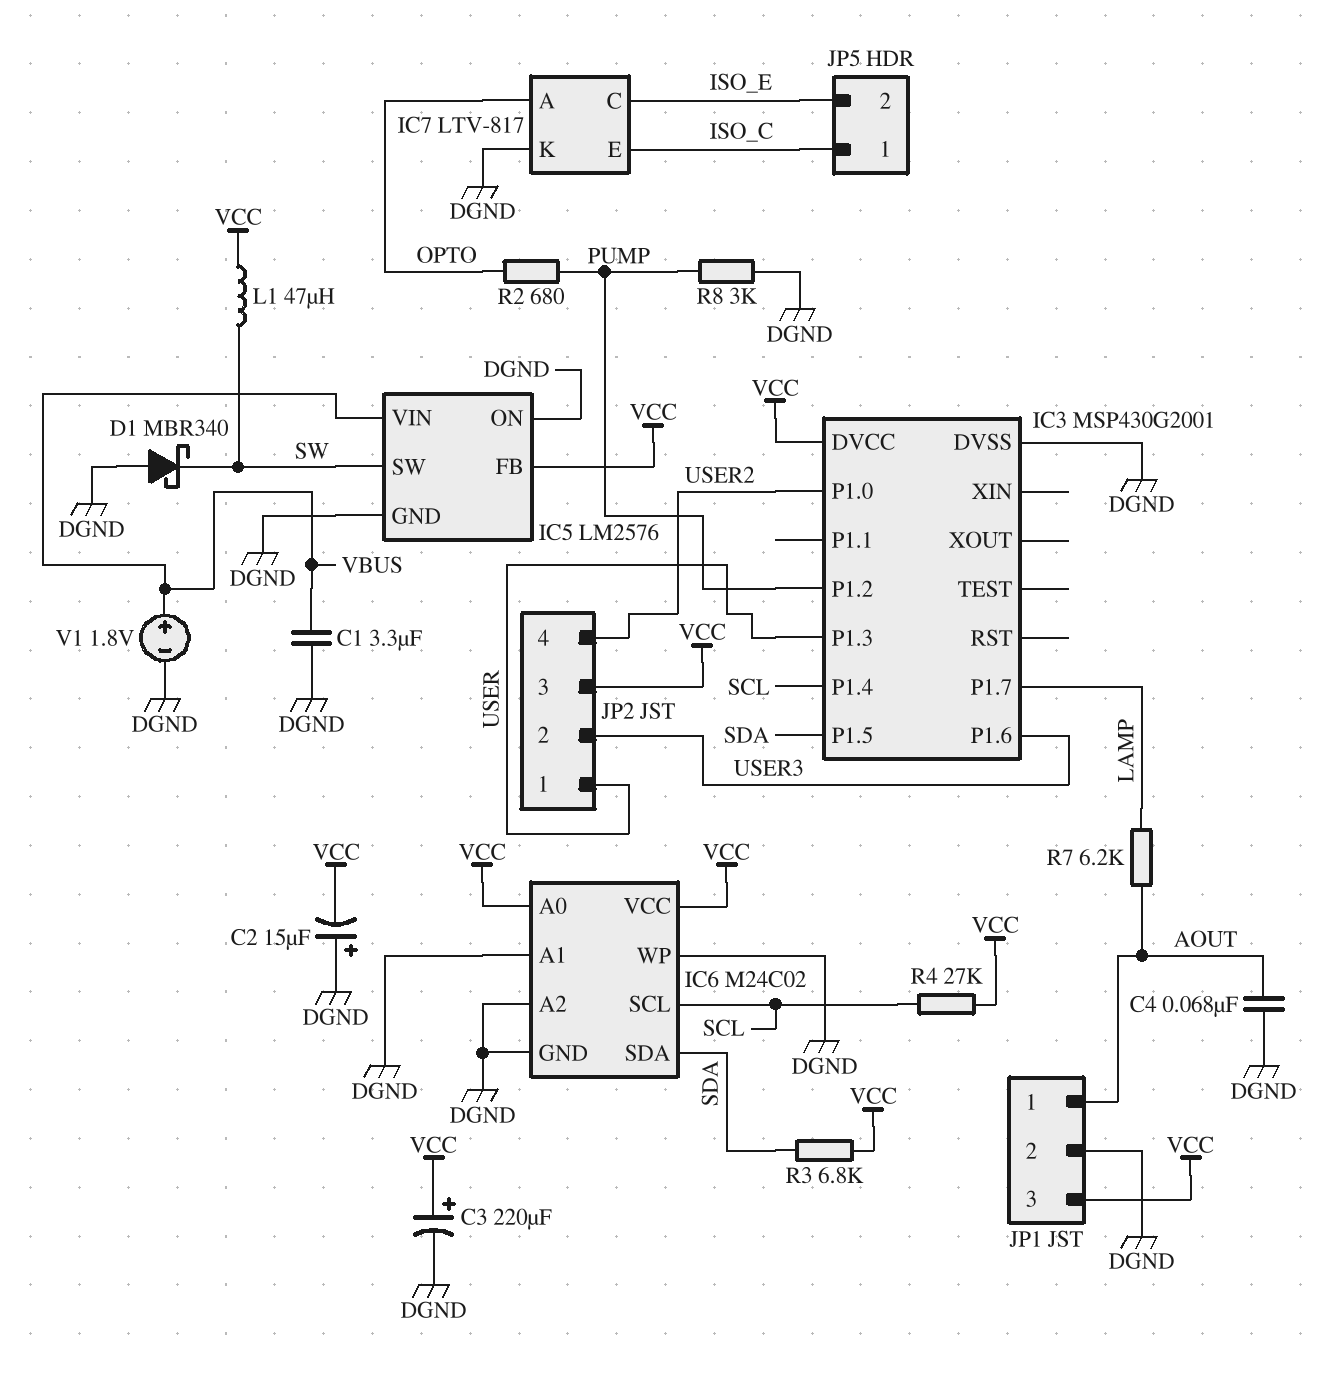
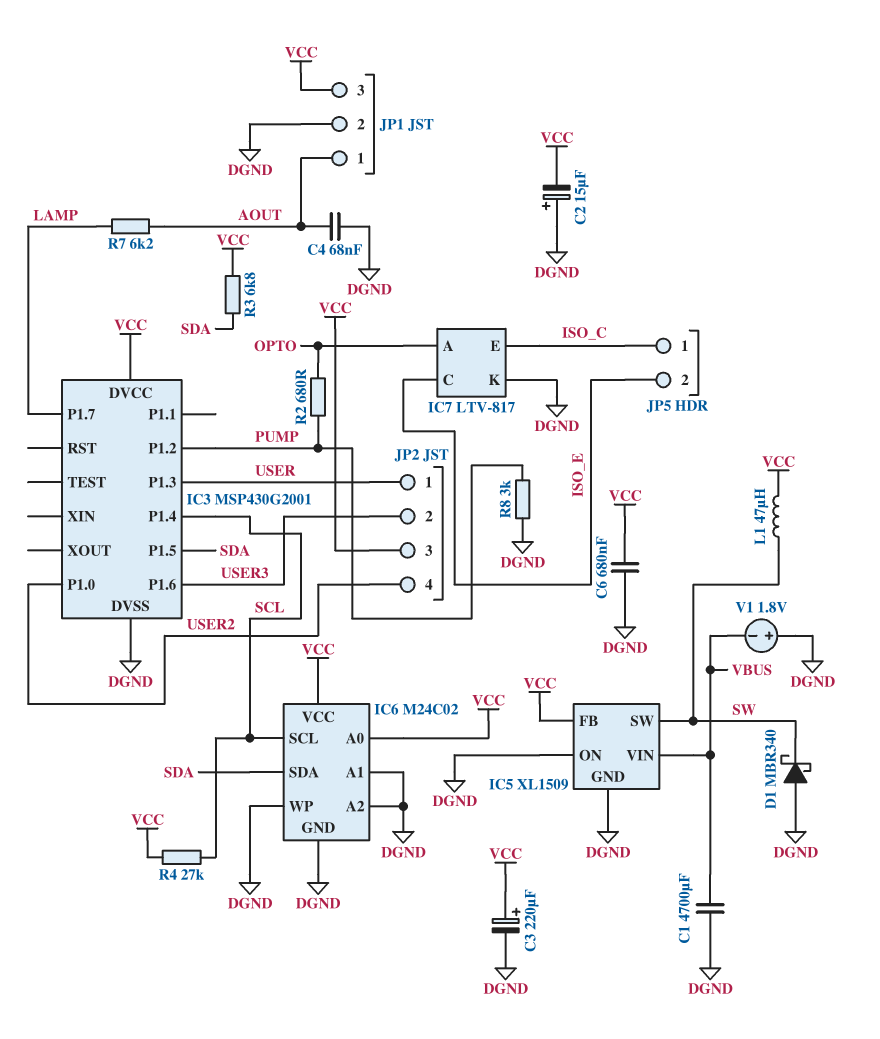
C1: 3.3uF (DGND, VBUS) -> 4700uF (DGND, VBUS)
C6: none -> 680nF (DGND, VCC)
IC5: LM2576 -> XL1509
V1: 1.8V (plus VBUS, minus DGND) -> 1.8V (plus DGND, minus VBUS)

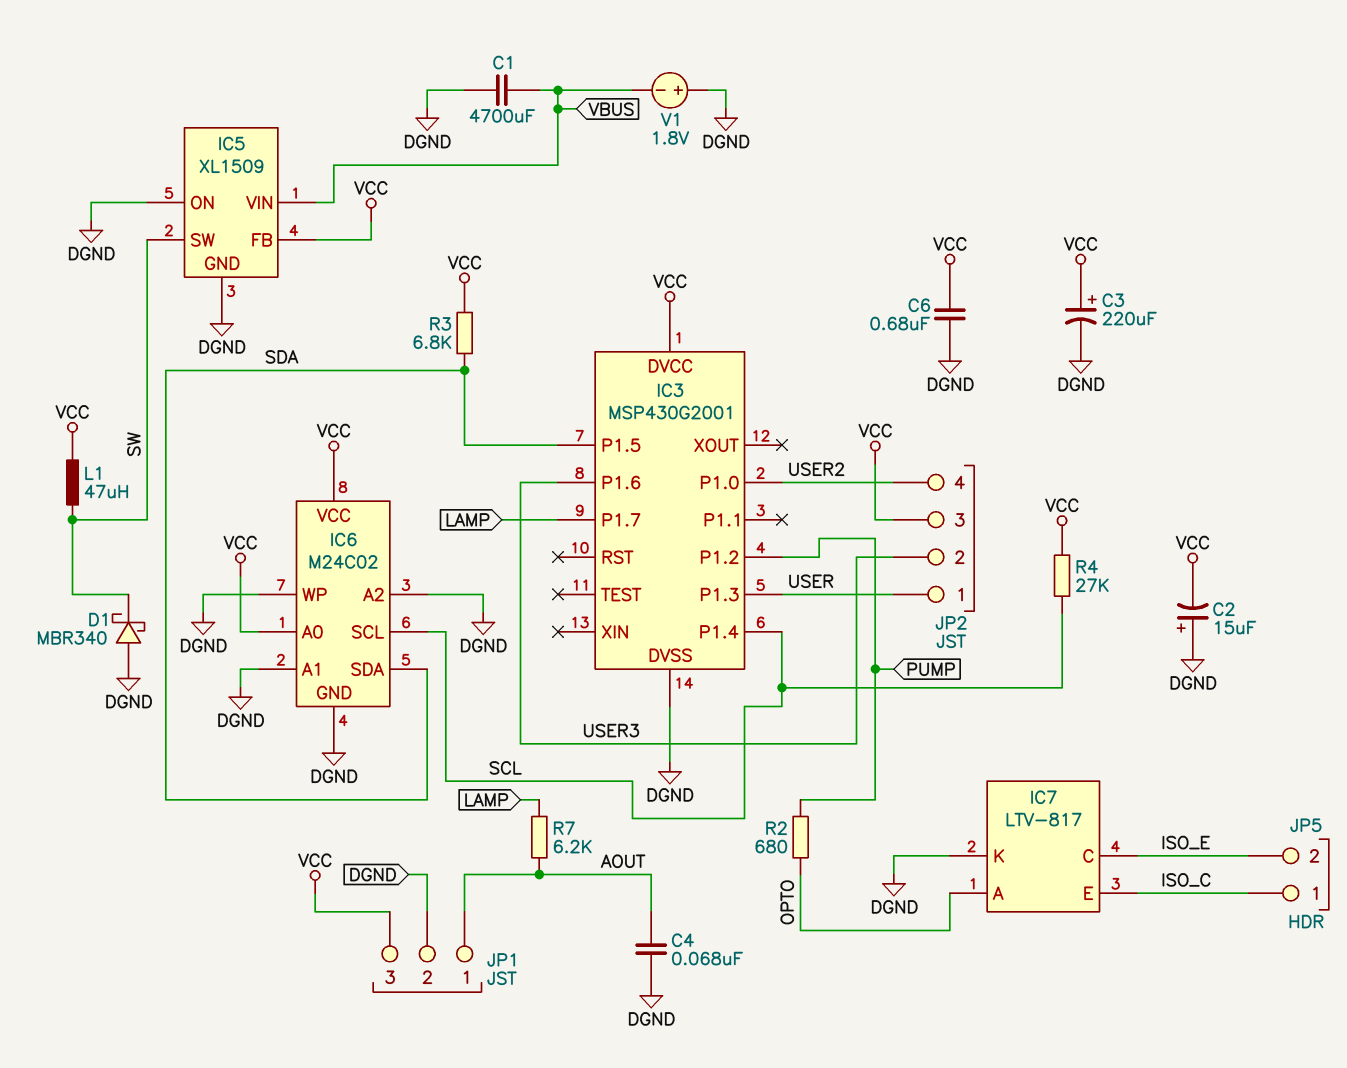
R8: 3k (DGND, PUMP) -> none

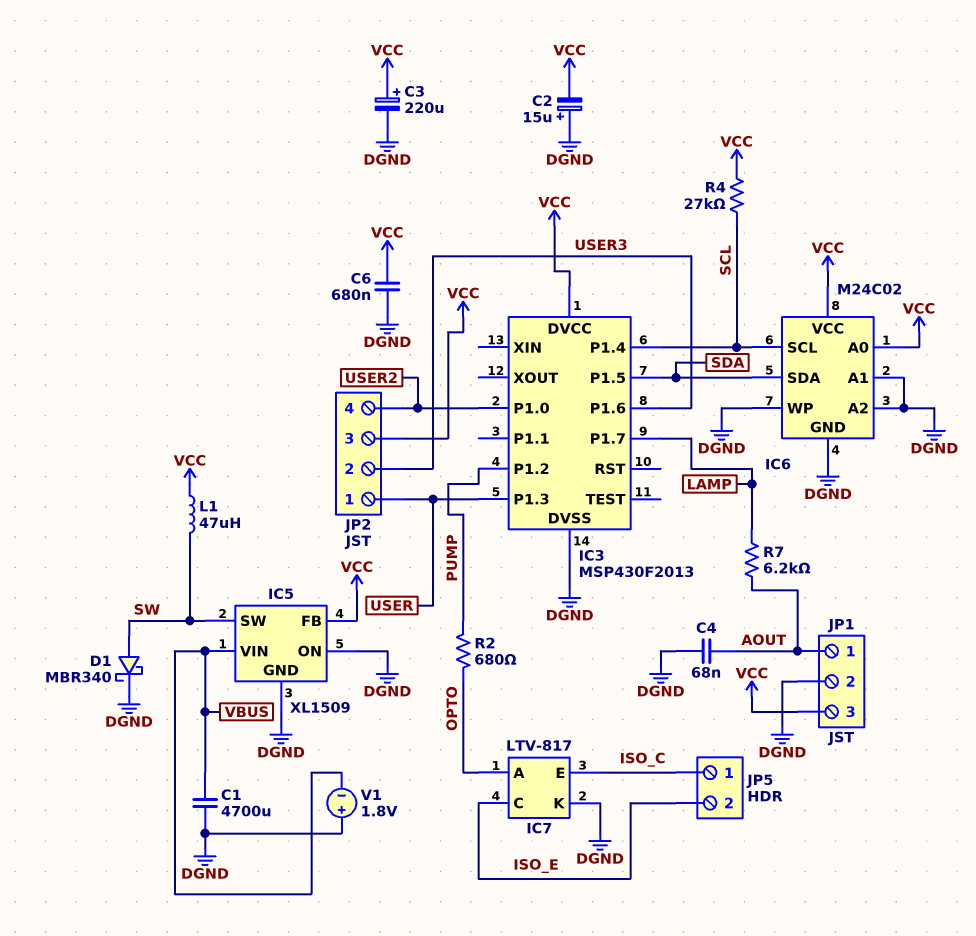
D1: schottky MBR340 (A DGND, K SW) -> schottky MBR340 (A SW, K DGND)
IC3: MSP430G2001 -> MSP430F2013
R3: 6.8k (SDA, VCC) -> none

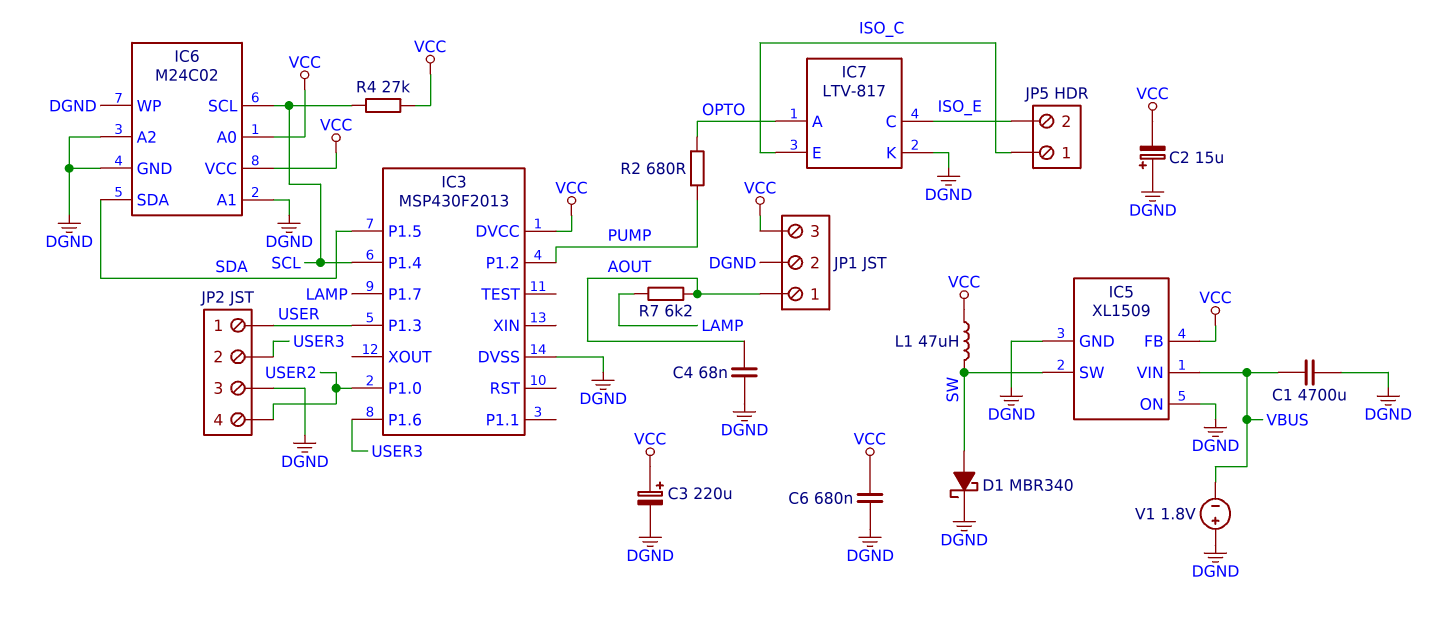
JP2 pin 3: VCC -> DGND

